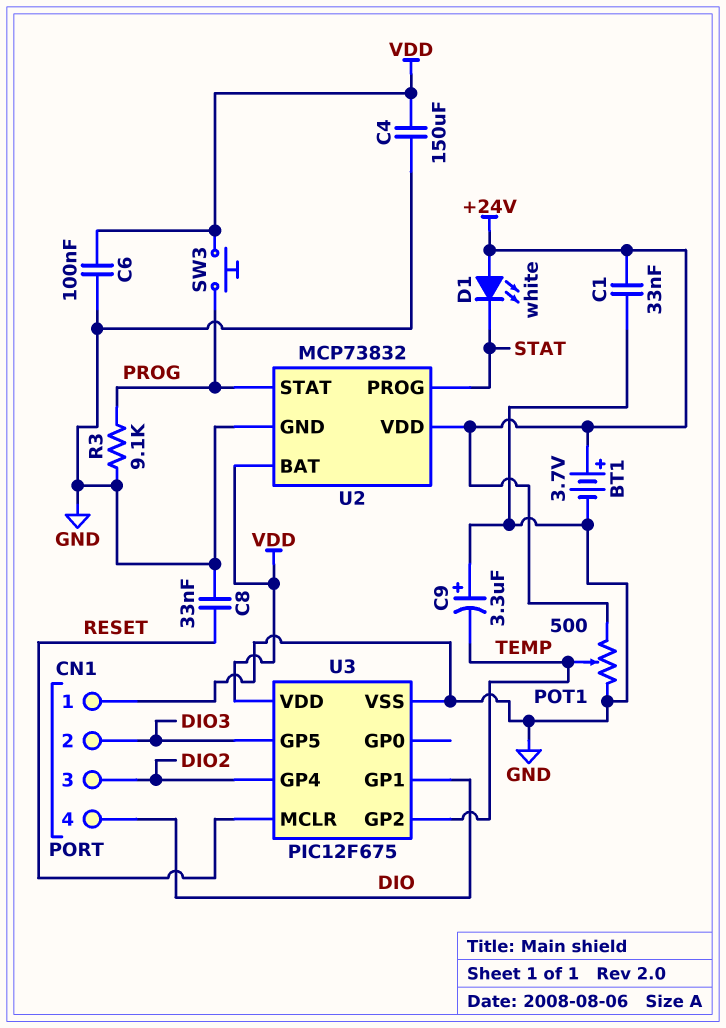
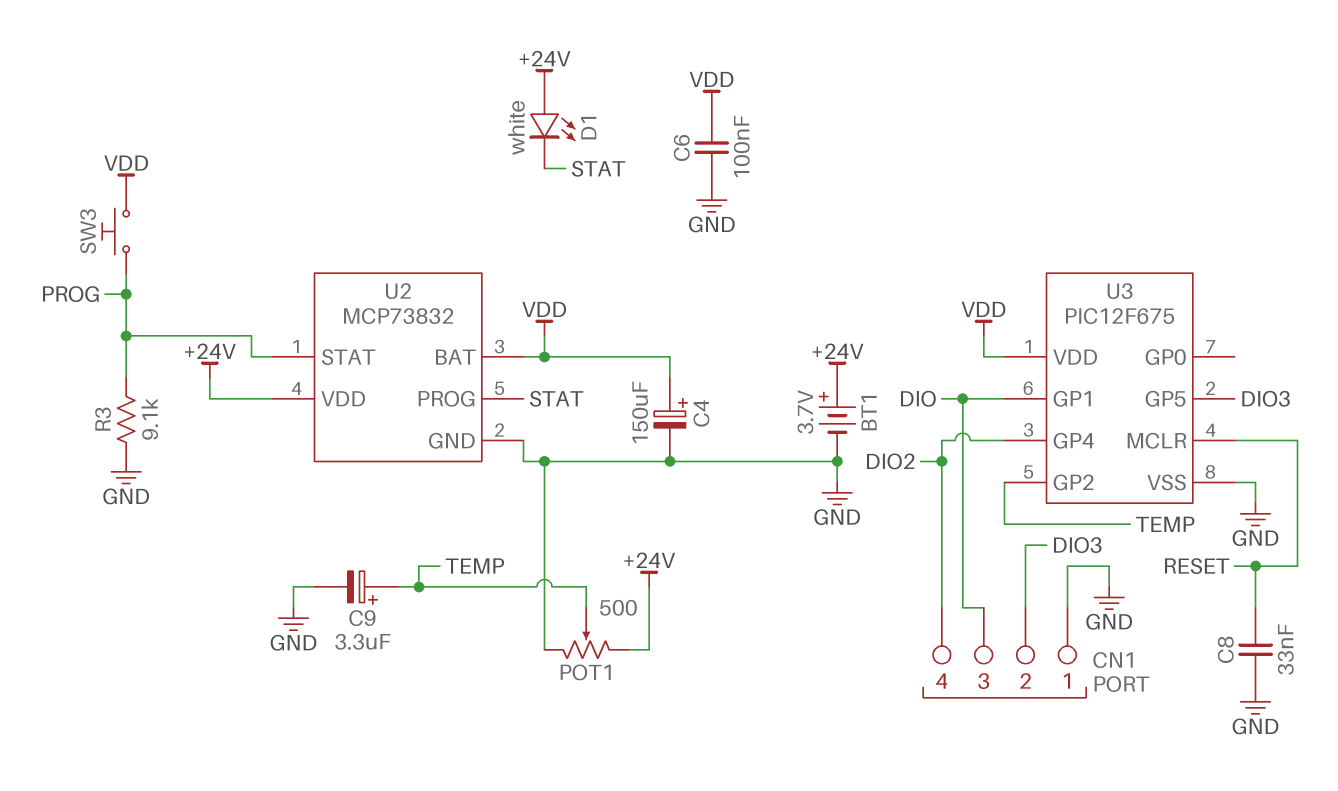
C1: 33nF (+24V, GND) -> none
C4: 150uF (GND, VDD) -> 150uF (plus VDD, minus GND)
C9: 3.3uF (plus GND, minus TEMP) -> 3.3uF (plus TEMP, minus GND)
CN1 pin 3: DIO2 -> DIO
CN1 pin 4: DIO -> DIO2

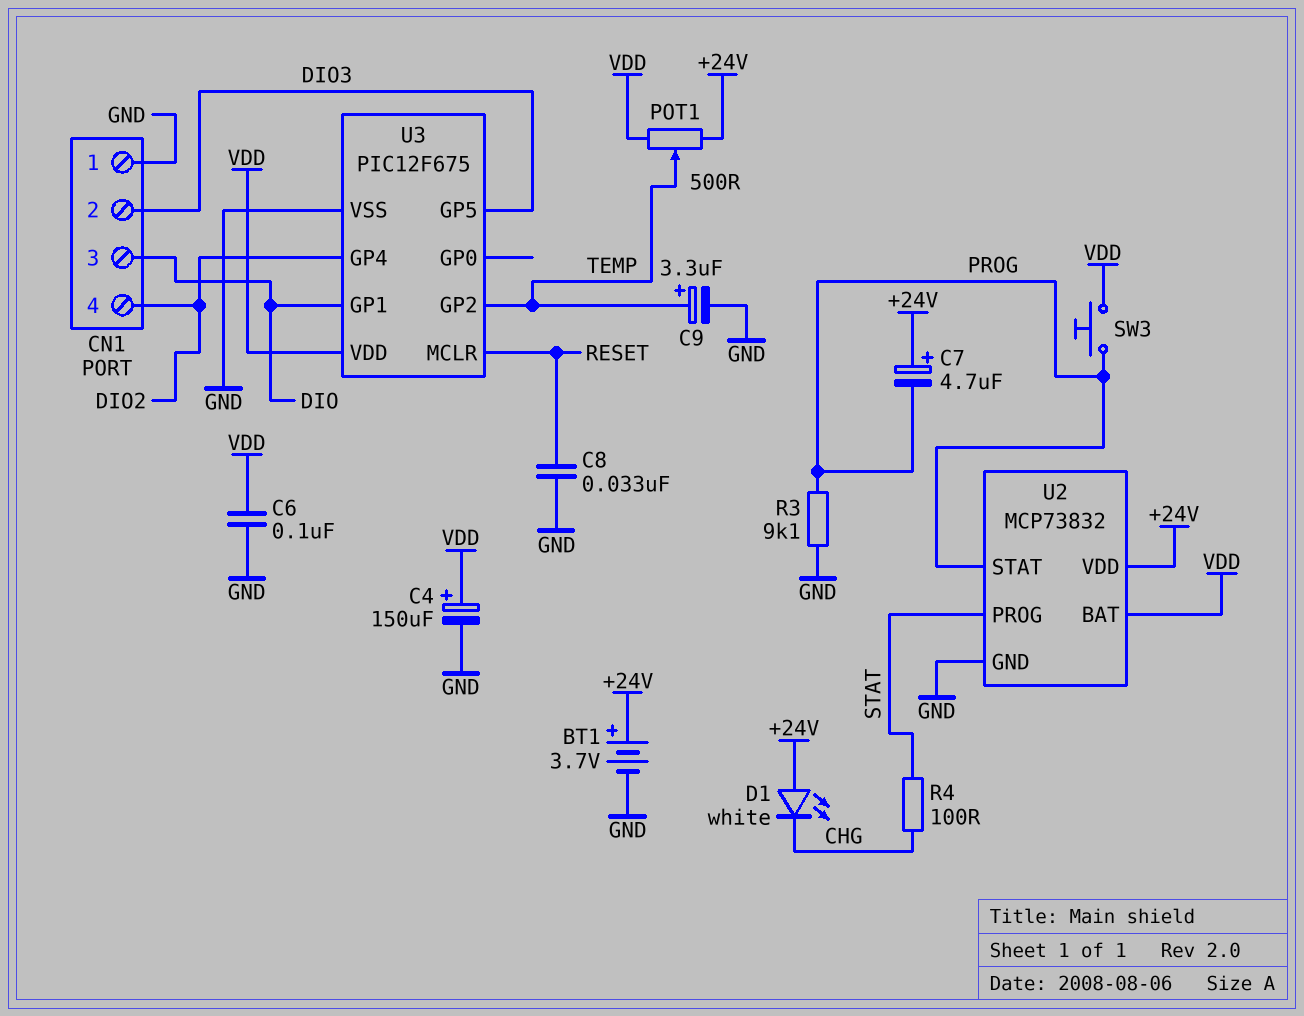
C7: none -> 4.7uF (plus +24V, minus PROG)
D1: LED white (A +24V, K STAT) -> LED white (A +24V, K CHG)
POT1: 500 (+24V, GND, wiper TEMP) -> 500 (+24V, VDD, wiper TEMP)
R4: none -> 100 (CHG, STAT)

